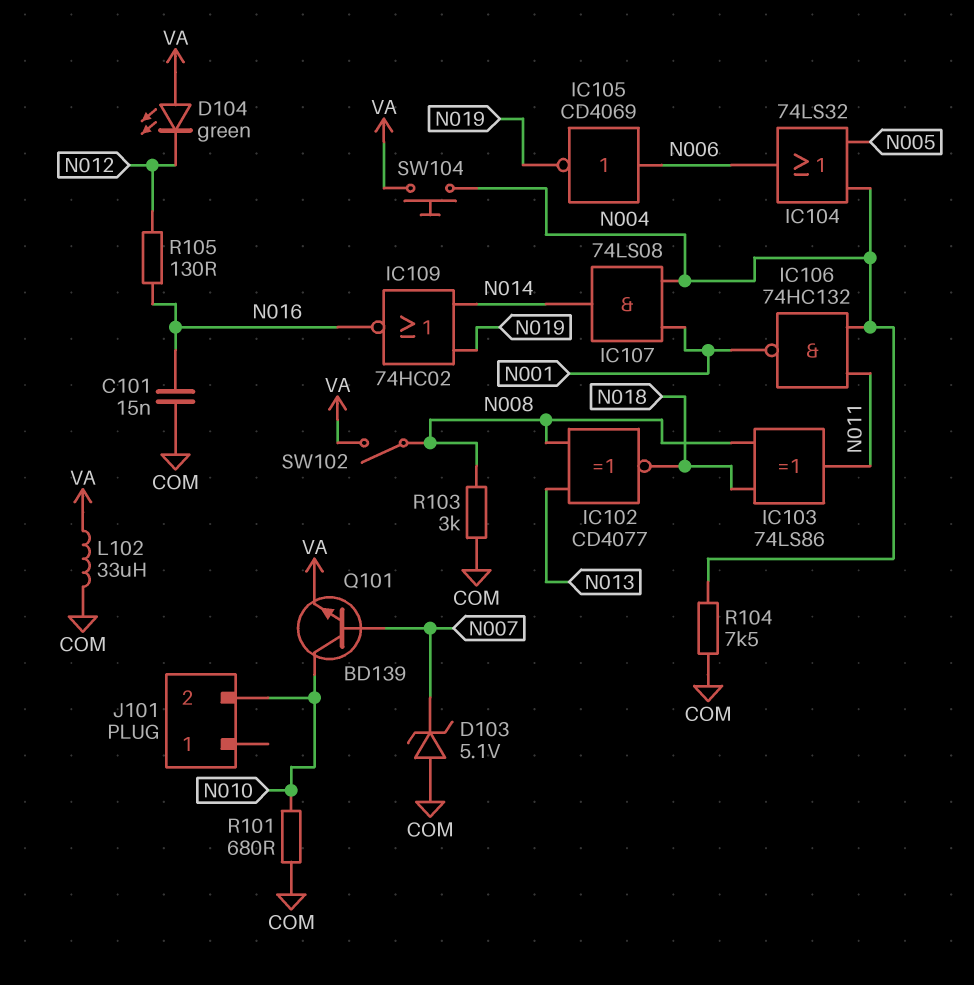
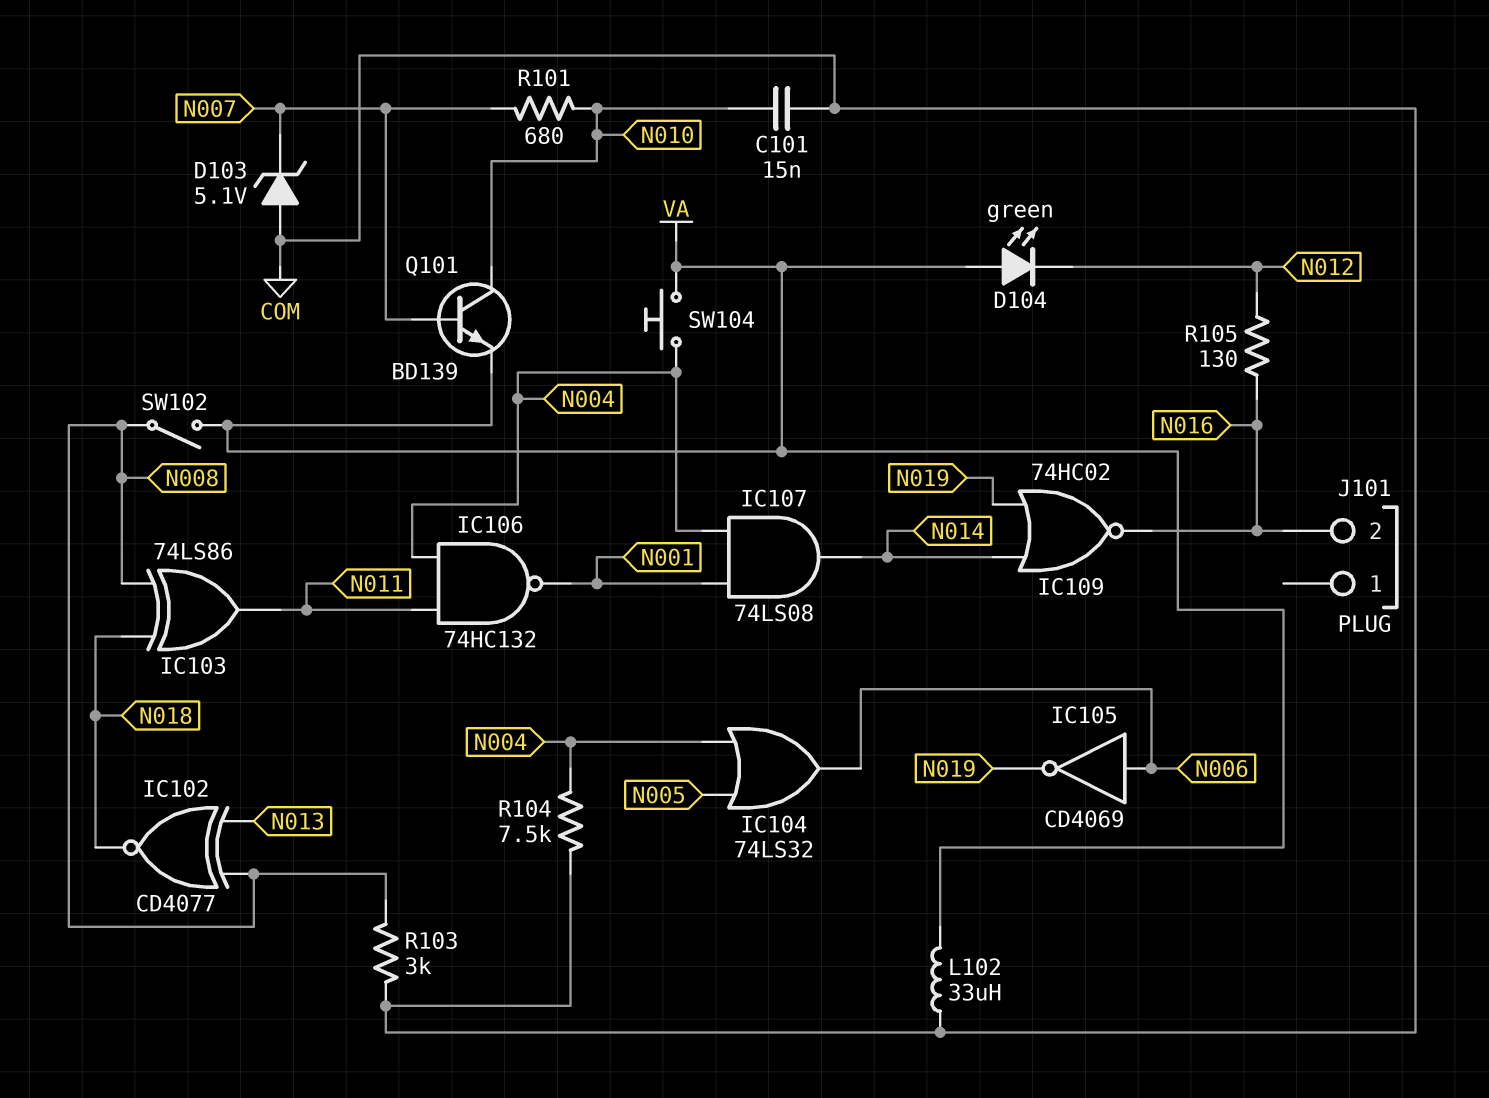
C101: 15nF (COM, N016) -> 15nF (COM, N010)
J101 pin 2: N010 -> N016
R101: 680 (COM, N010) -> 680 (N007, N010)

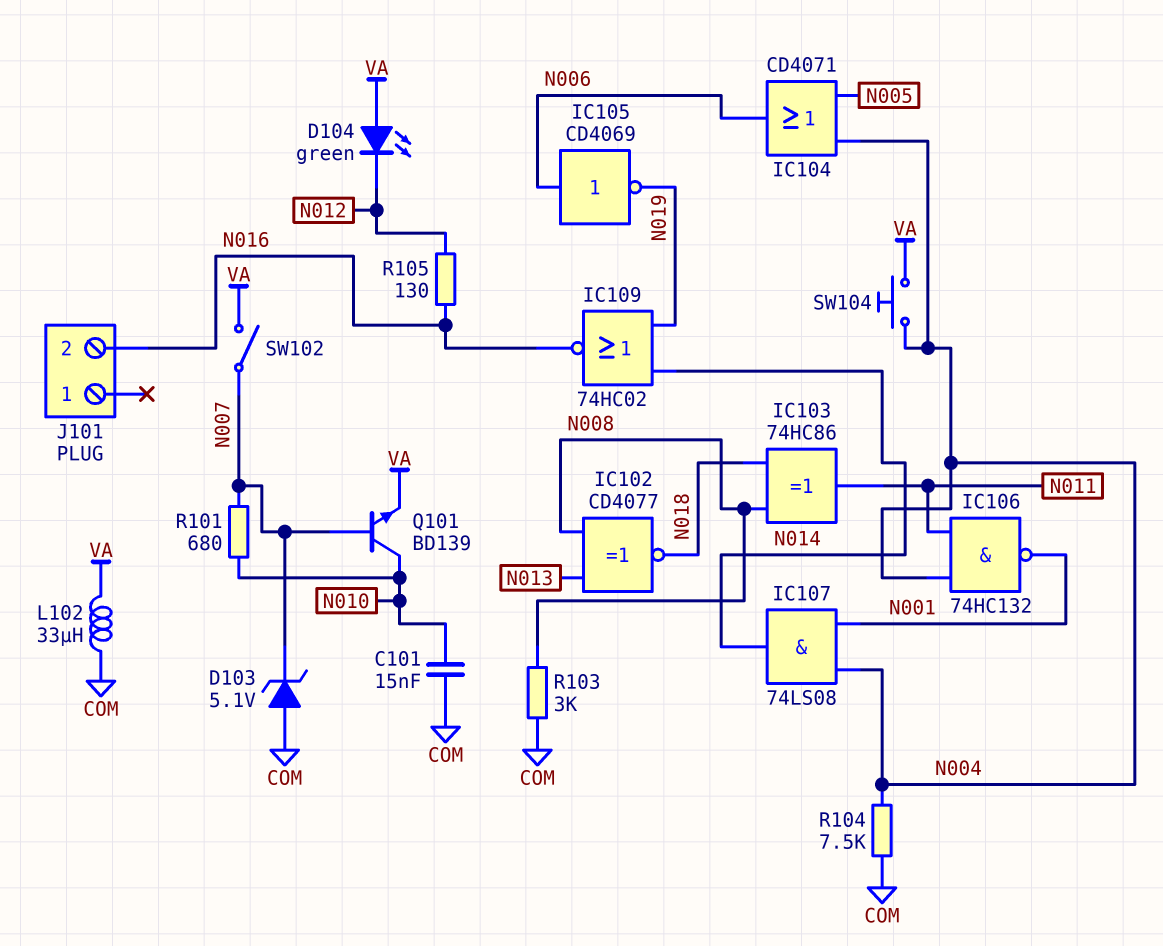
IC103: XOR 74LS86 (in N008, in N018, out N011) -> XOR 74HC86 (in N008, in N018, out N011)
IC104: OR 74LS32 (in N004, in N005, out N006) -> OR CD4071 (in N004, in N005, out N006)
SW102: switch (N008, VA) -> switch (N007, VA)

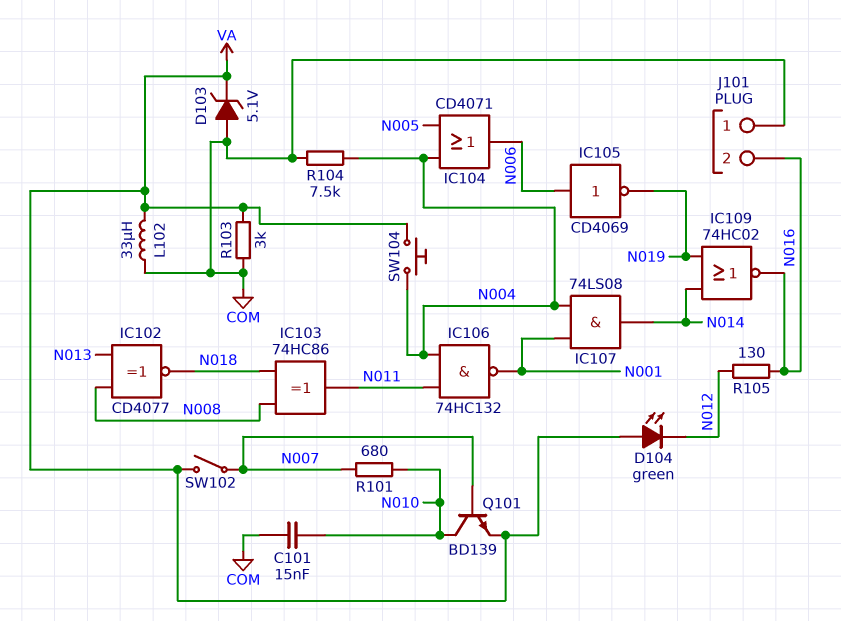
D103: zener 5.1V (A COM, K N007) -> zener 5.1V (A COM, K VA)
J101 pin 1: none -> COM
R103: 3k (COM, N008) -> 3k (COM, VA)

